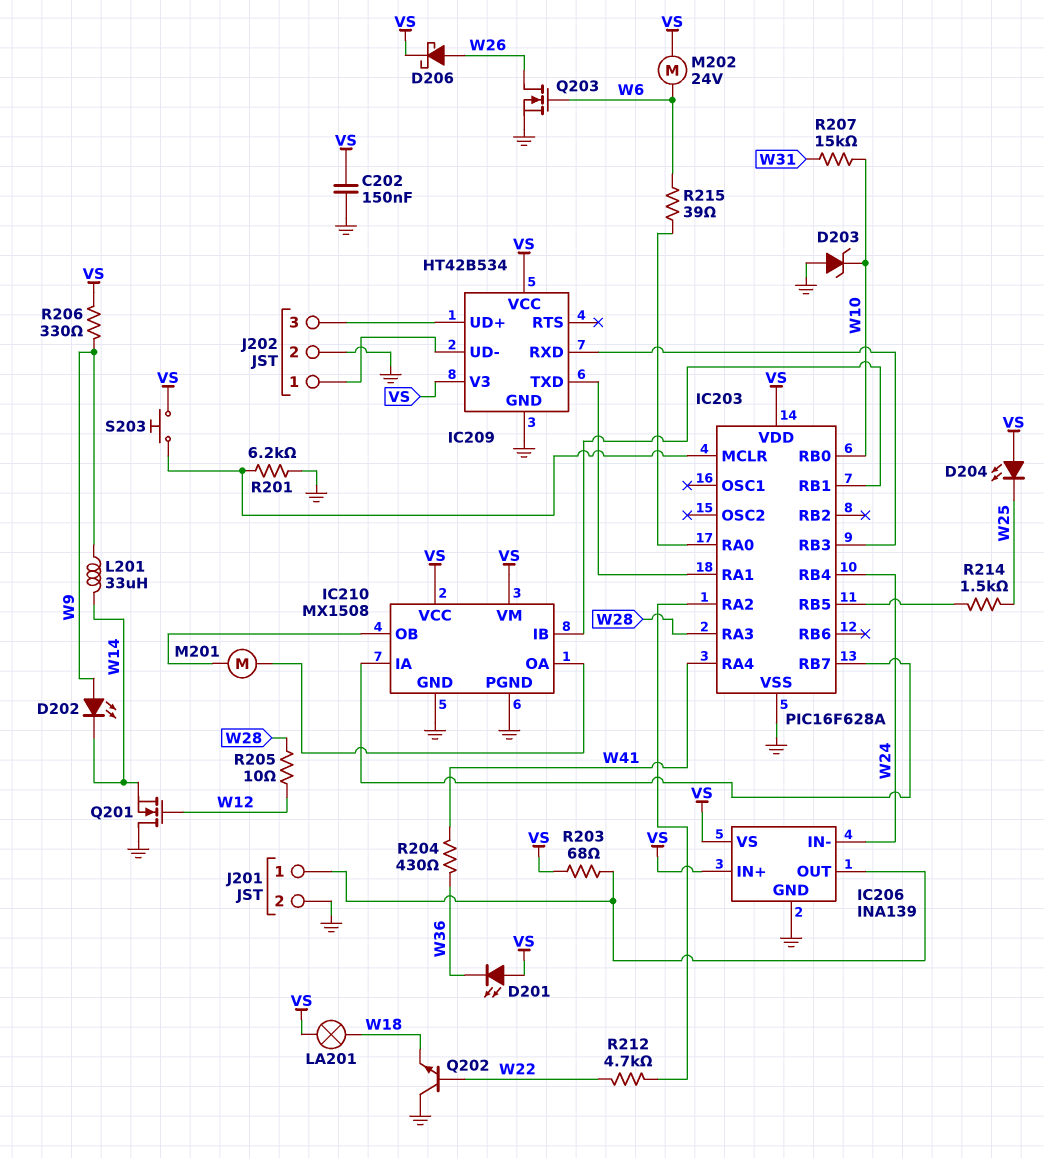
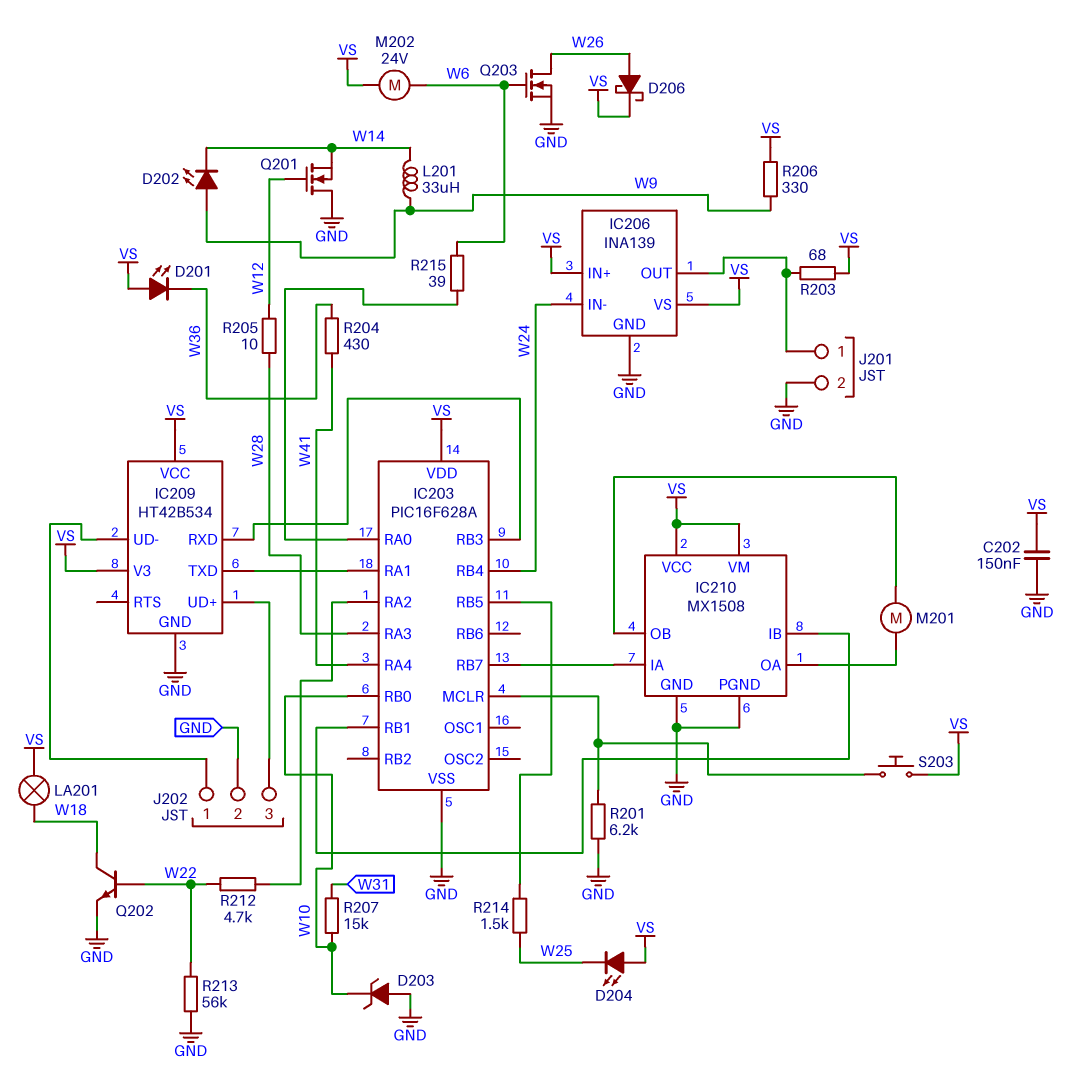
Q202: NPN (B W22, C GND, E W18) -> NPN (B W22, C W18, E GND)
R213: none -> 56k (GND, W22)

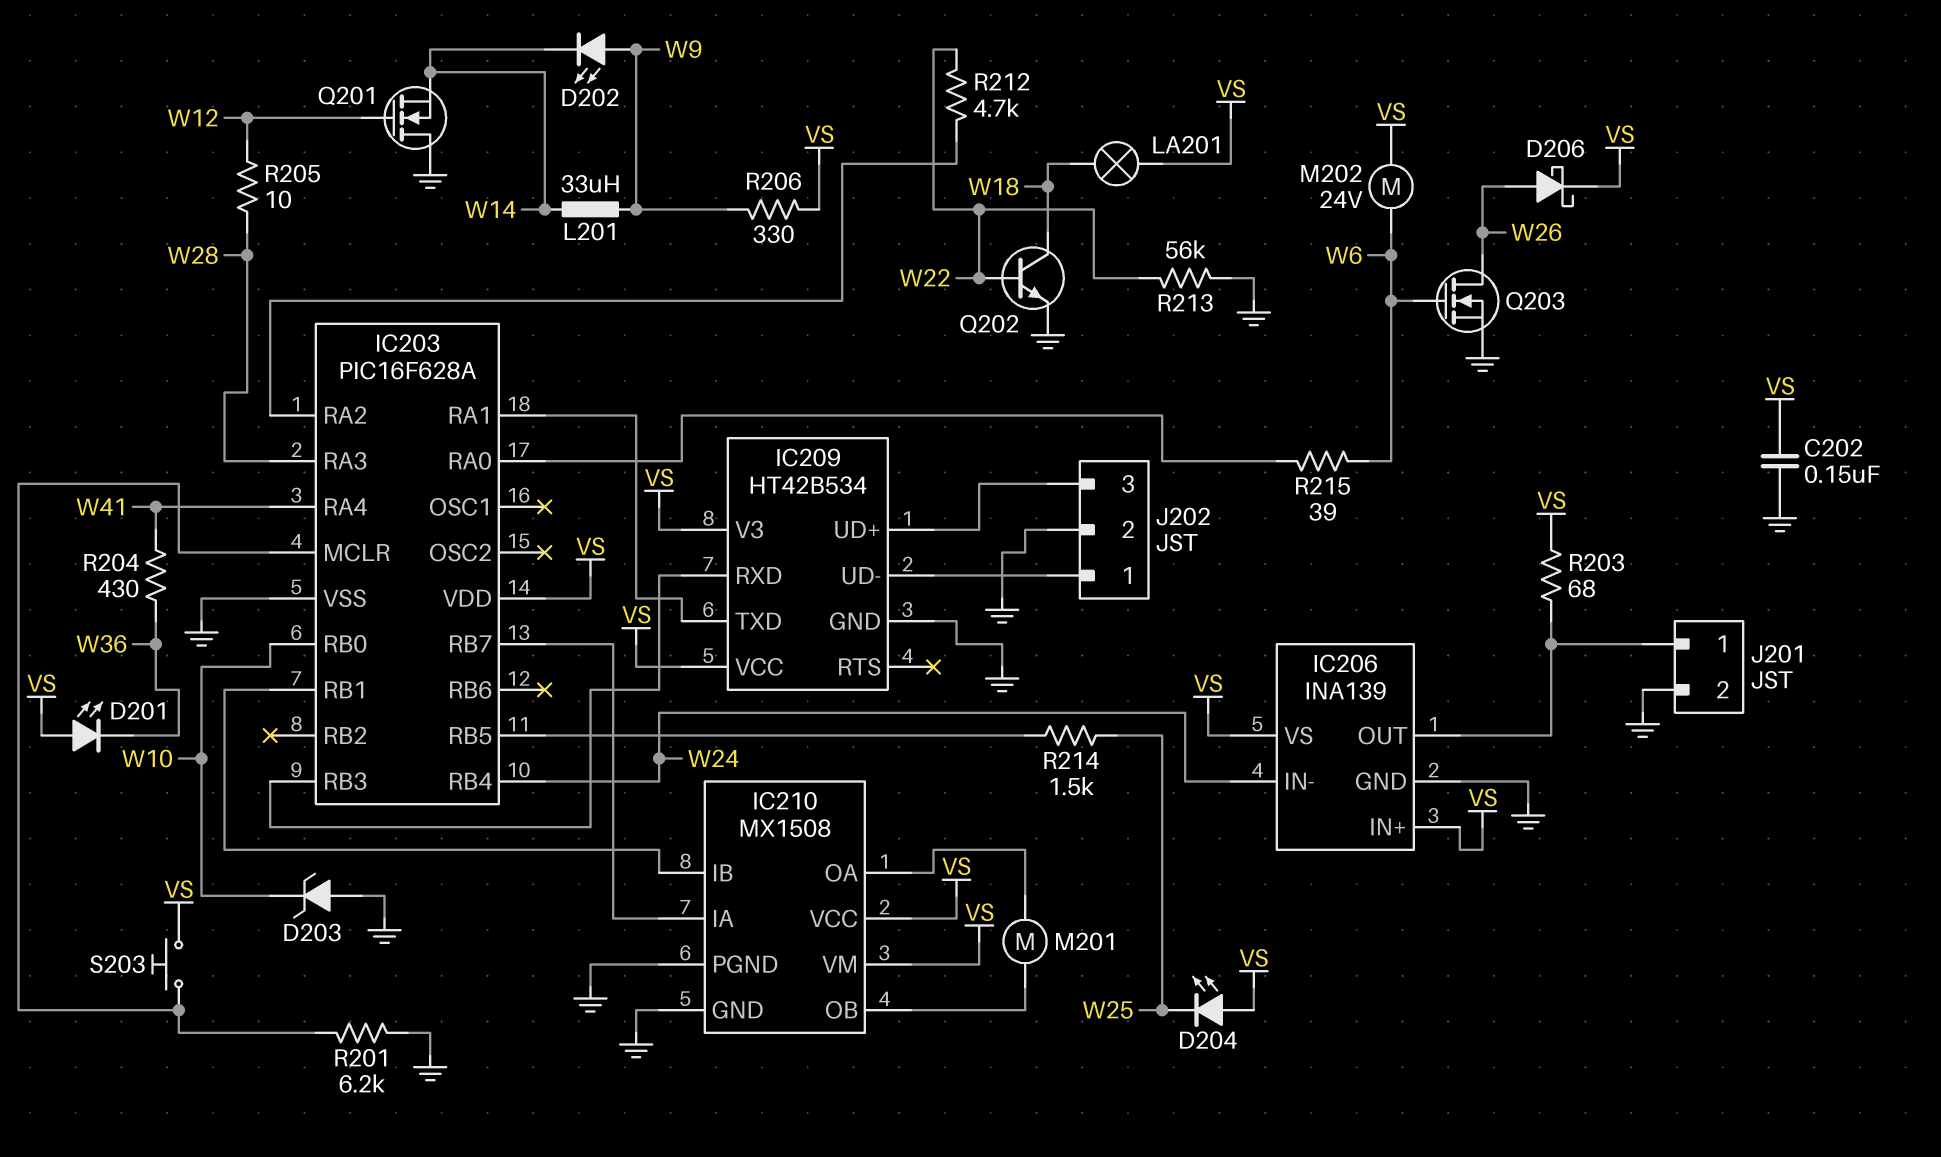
R207: 15k (W10, W31) -> none

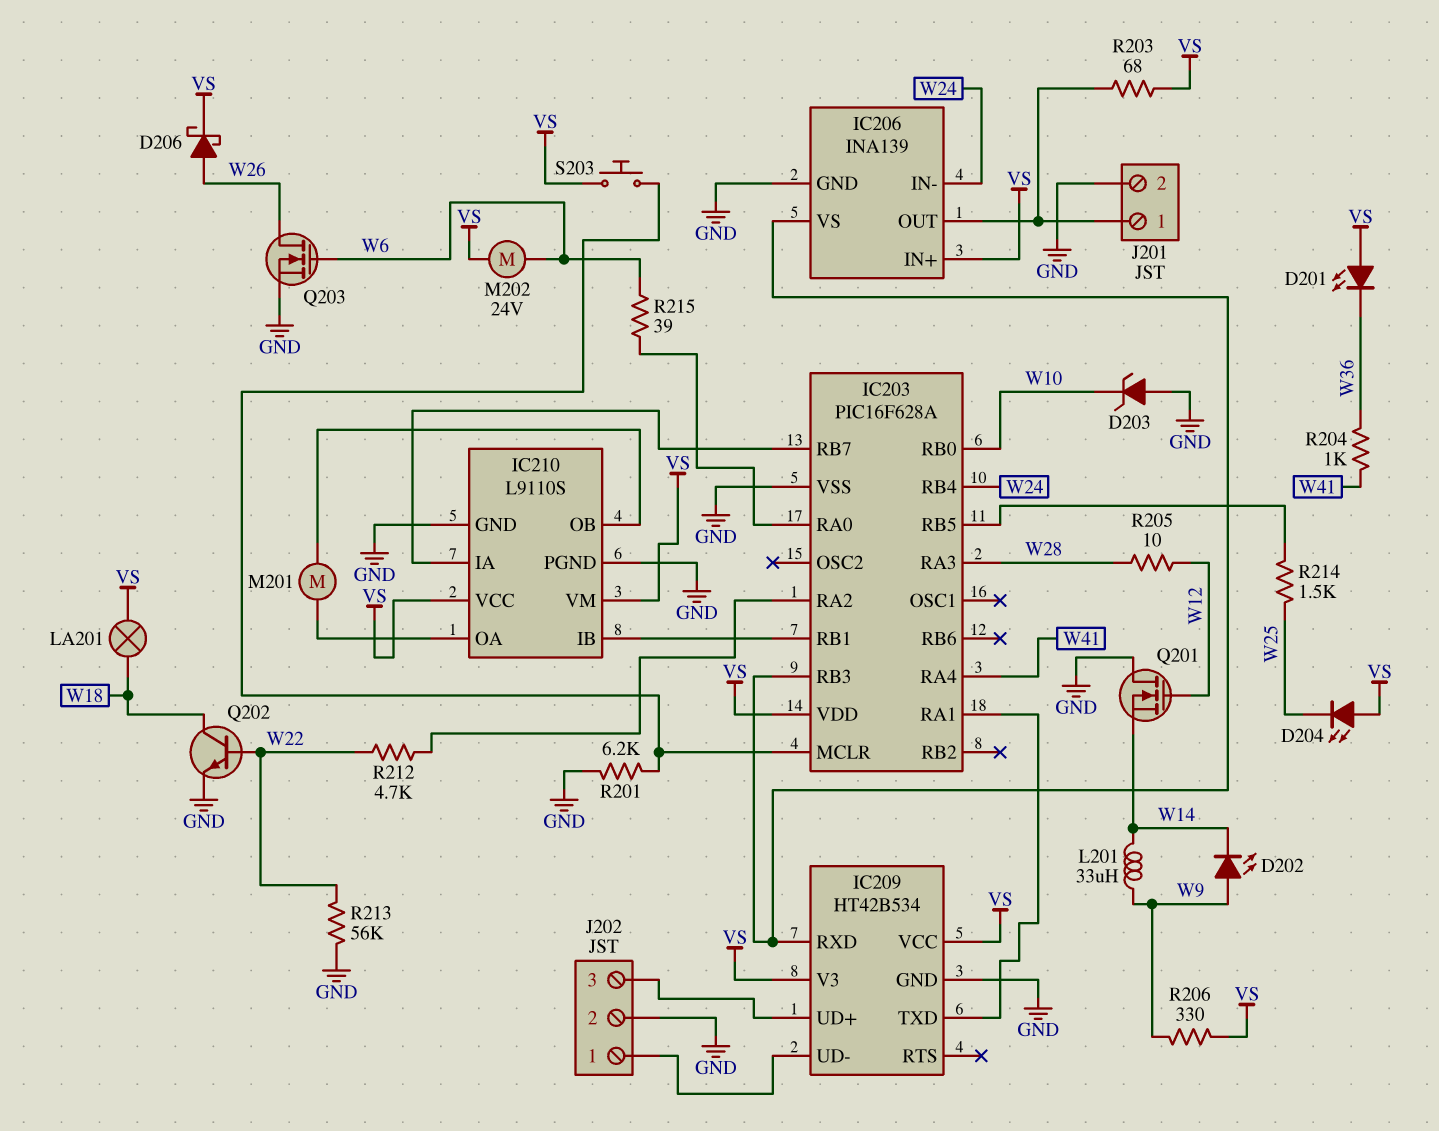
C202: 150nF (GND, VS) -> none
IC206 pin VS: VS -> IC203/RB3
IC210: MX1508 -> L9110S
R204: 430 (W36, W41) -> 1k (W36, W41)

